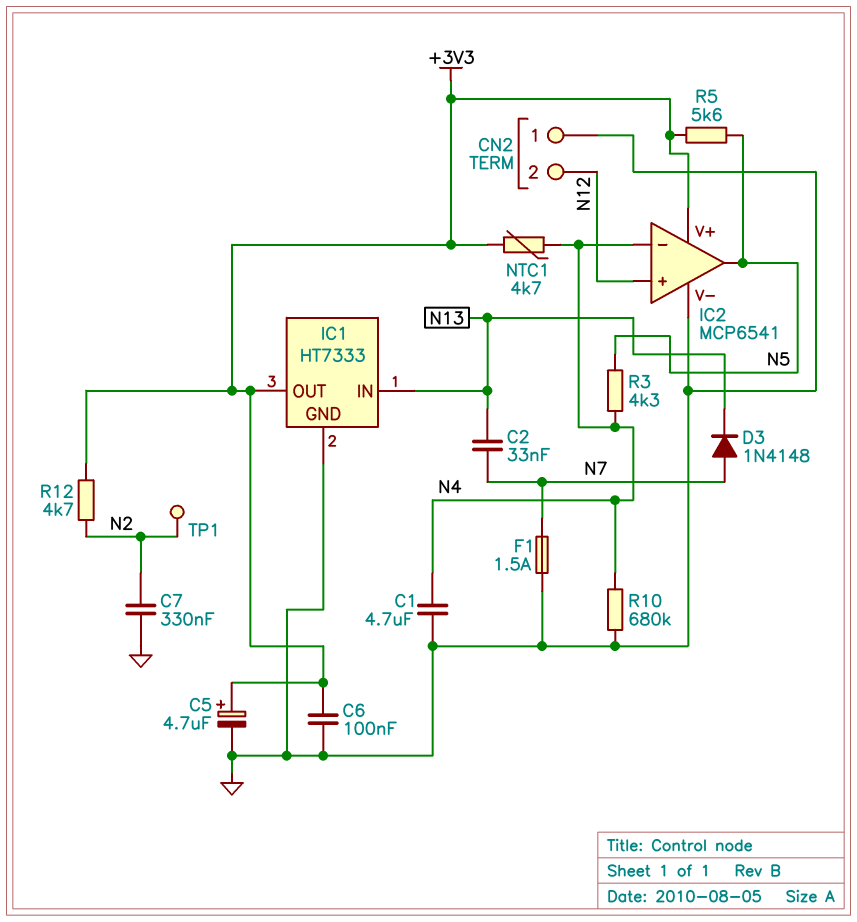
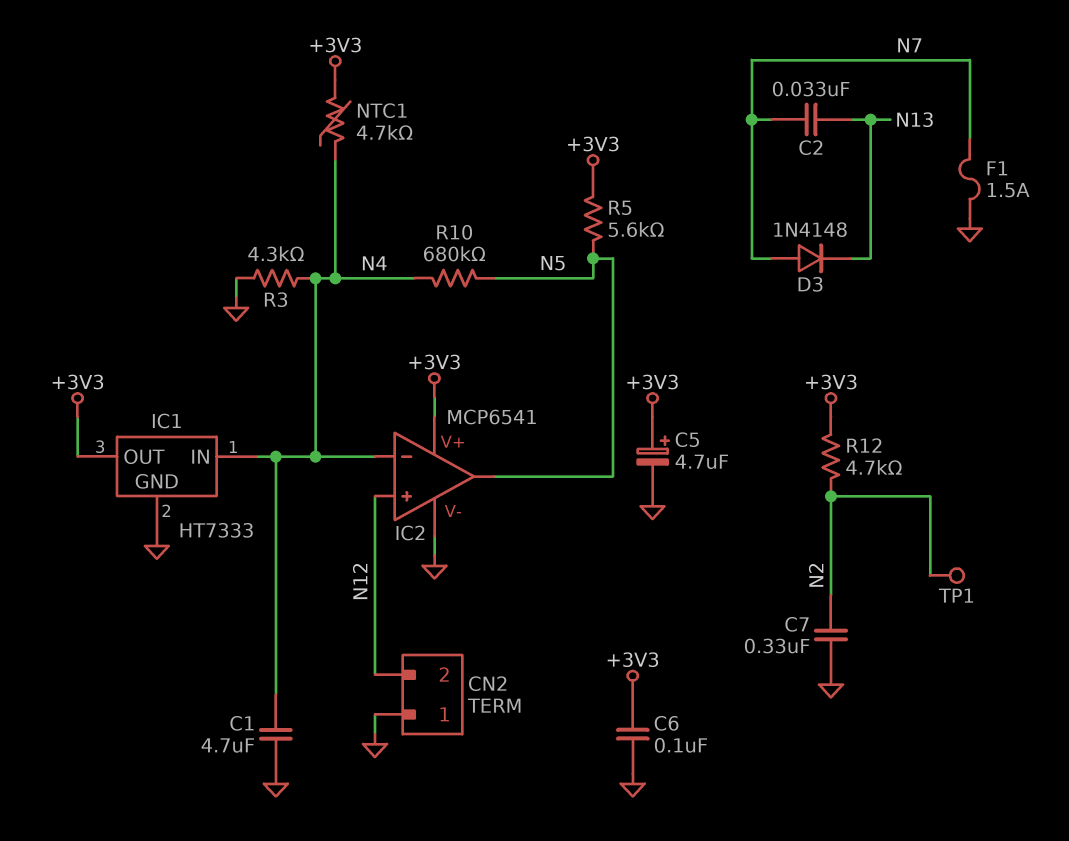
IC1 pin IN: N13 -> N4
R3: 4.3k (N4, N5) -> 4.3k (GND, N4)
R10: 680k (GND, N4) -> 680k (N4, N5)

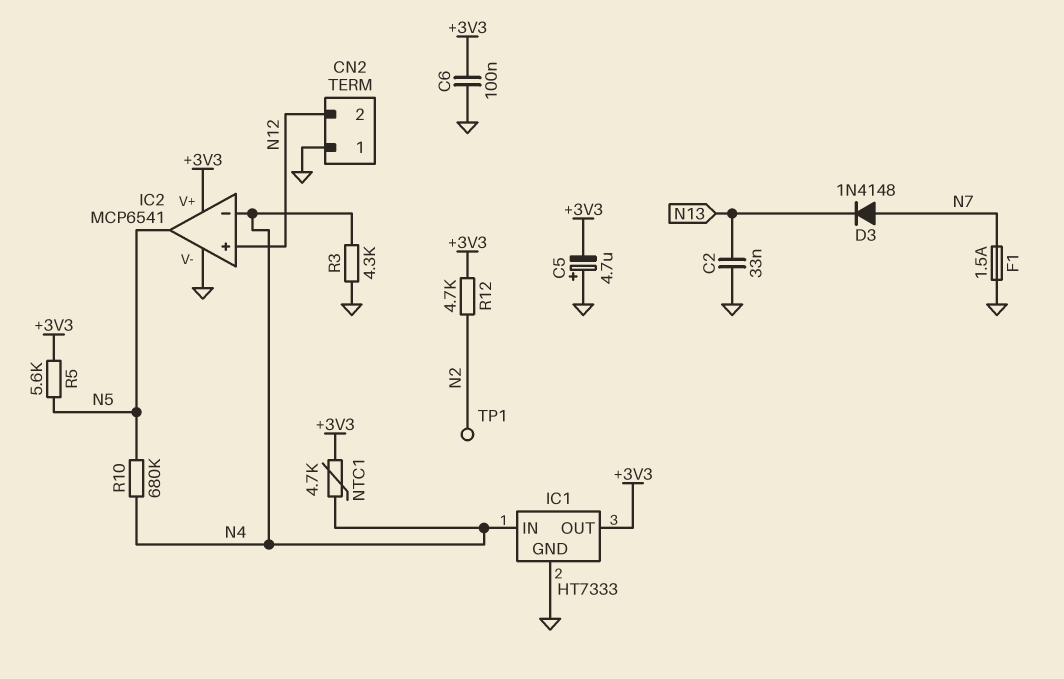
C1: 4.7uF (GND, N4) -> none
C2: 33nF (N7, N13) -> 33nF (GND, N13)
C5: 4.7uF (plus +3V3, minus GND) -> 4.7uF (plus GND, minus +3V3)
C7: 330nF (GND, N2) -> none

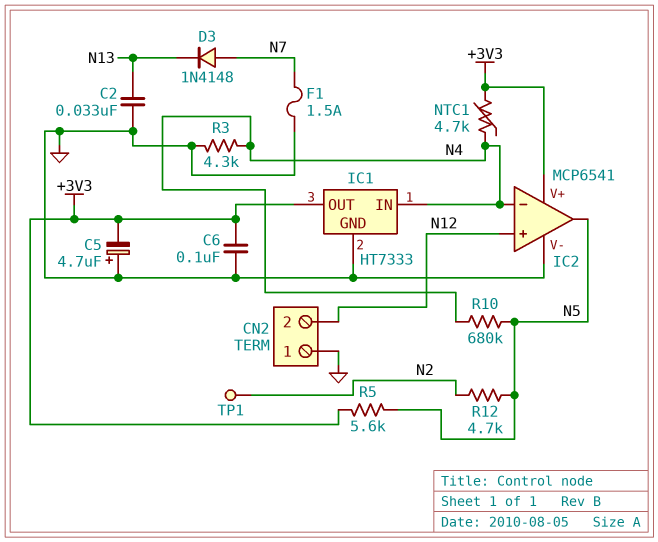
R12: 4.7k (+3V3, N2) -> 4.7k (N2, N5)

